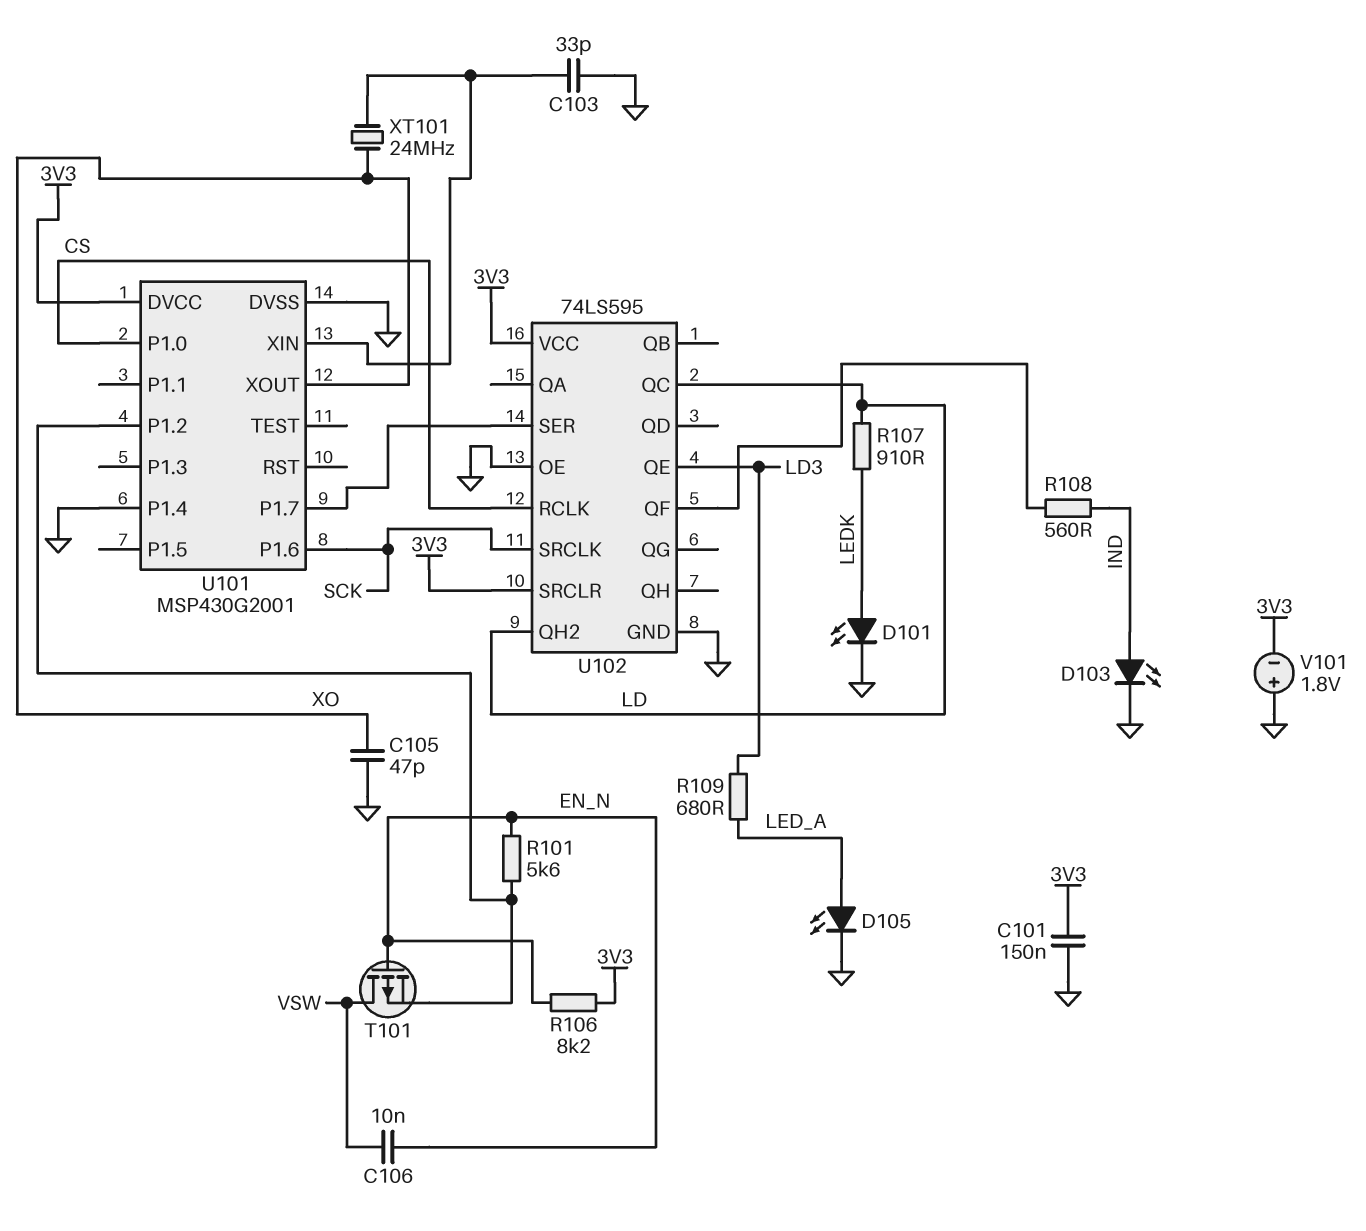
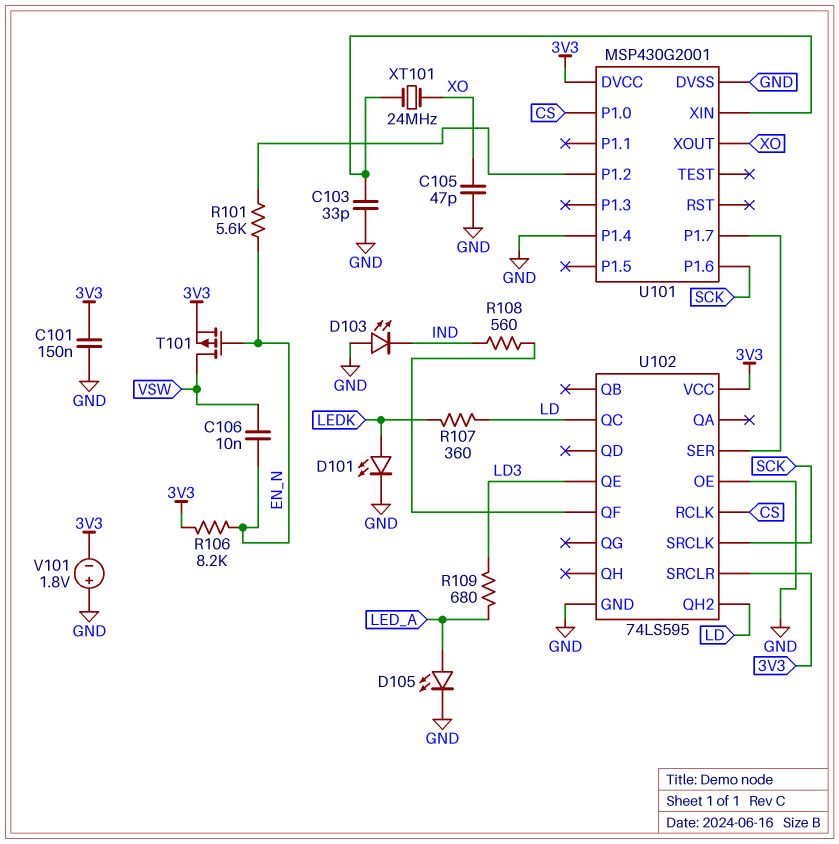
D103: LED (A IND, K GND) -> LED (A GND, K IND)
R107: 910 (LD, LEDK) -> 360 (LD, LEDK)
T101: PMOS (G EN_N, D VSW, S U101/P1.2) -> PMOS (G EN_N, D VSW, S 3V3)

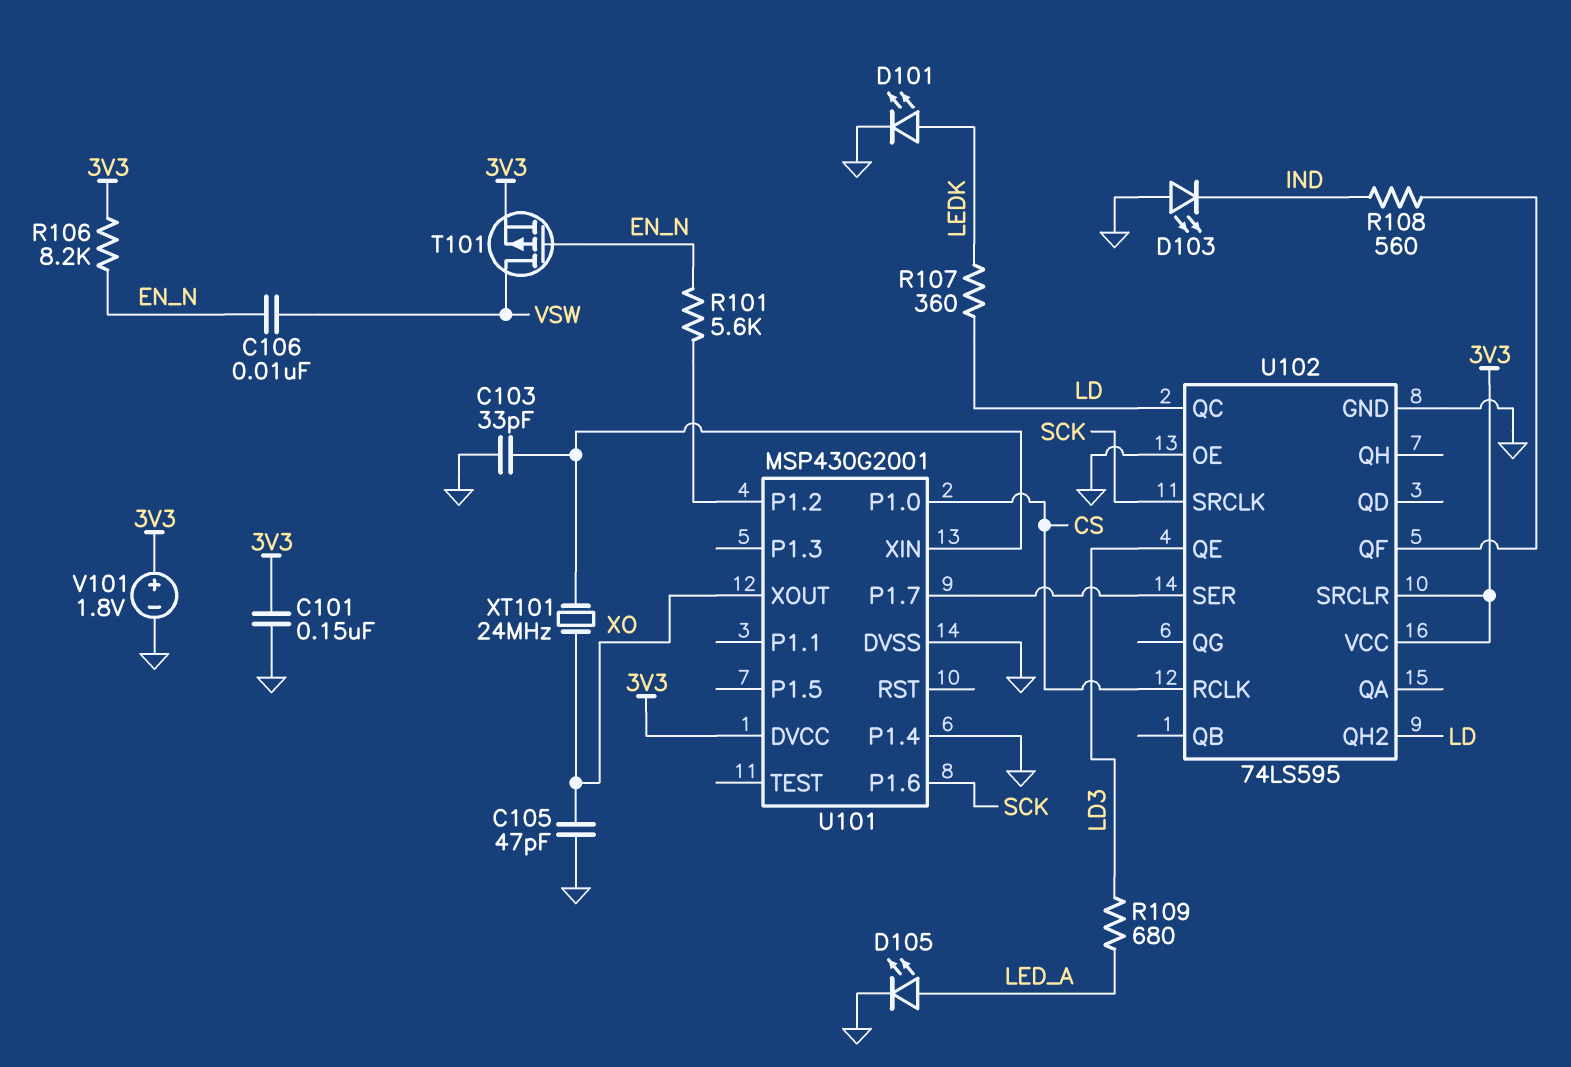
V101: 1.8V (plus GND, minus 3V3) -> 1.8V (plus 3V3, minus GND)

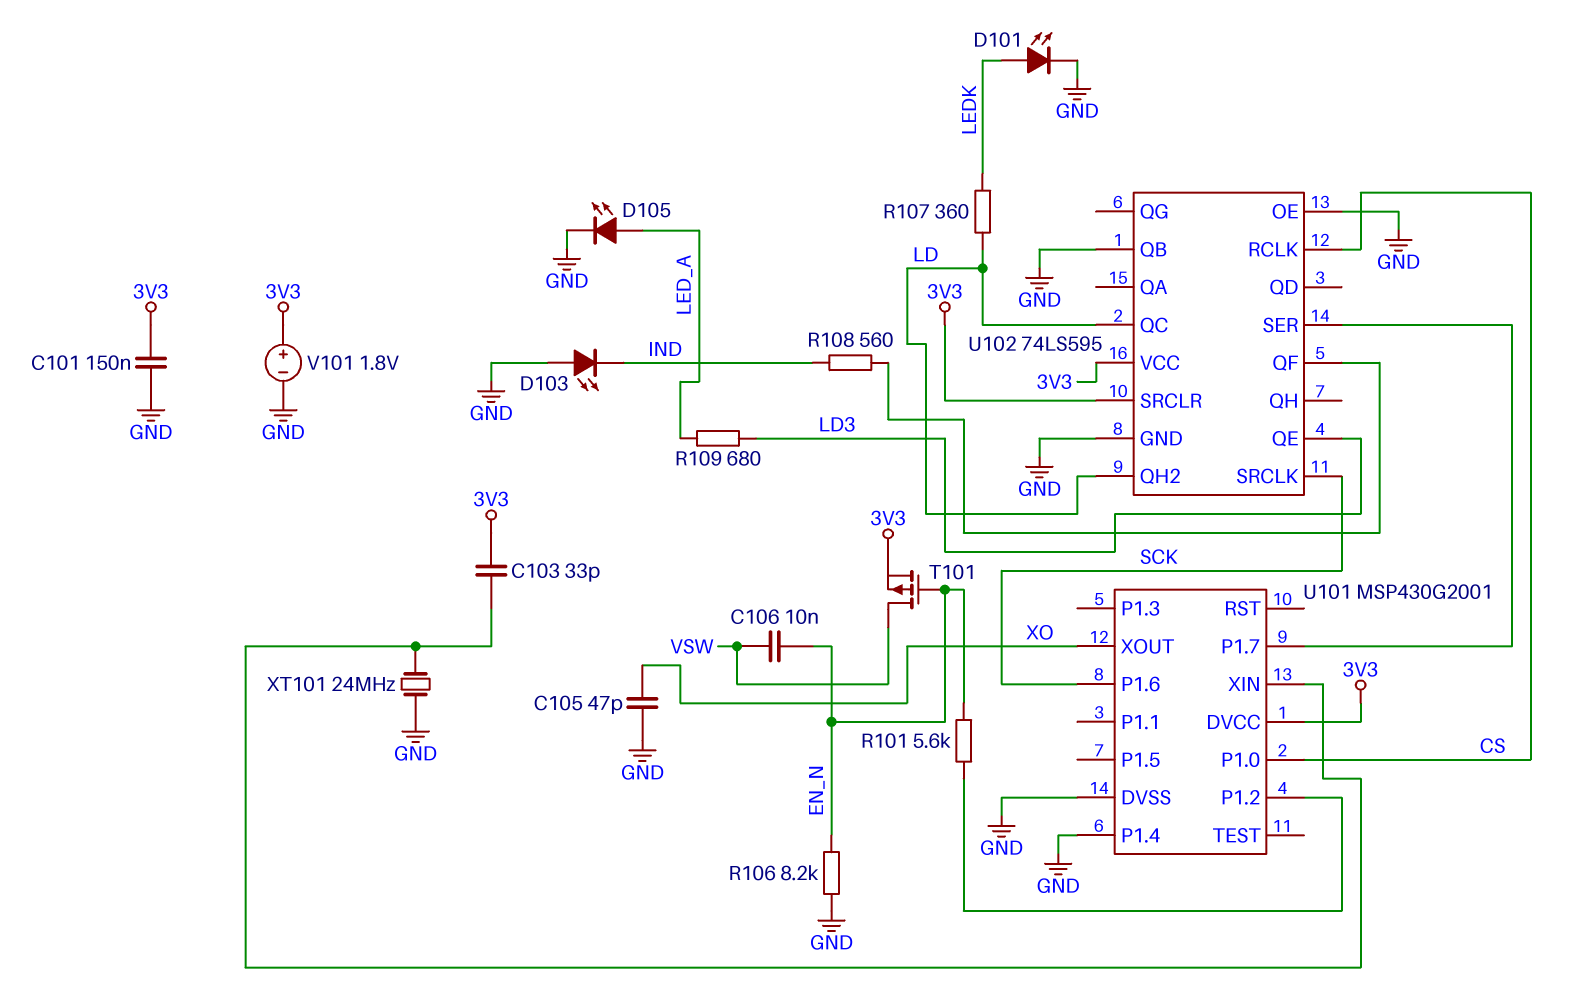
C103: 33pF (GND, U101/XIN) -> 33pF (3V3, U101/XIN)
R106: 8.2k (3V3, EN_N) -> 8.2k (EN_N, GND)
U102 pin QB: none -> GND
XT101: 24MHz (U101/XIN, XO) -> 24MHz (GND, U101/XIN)

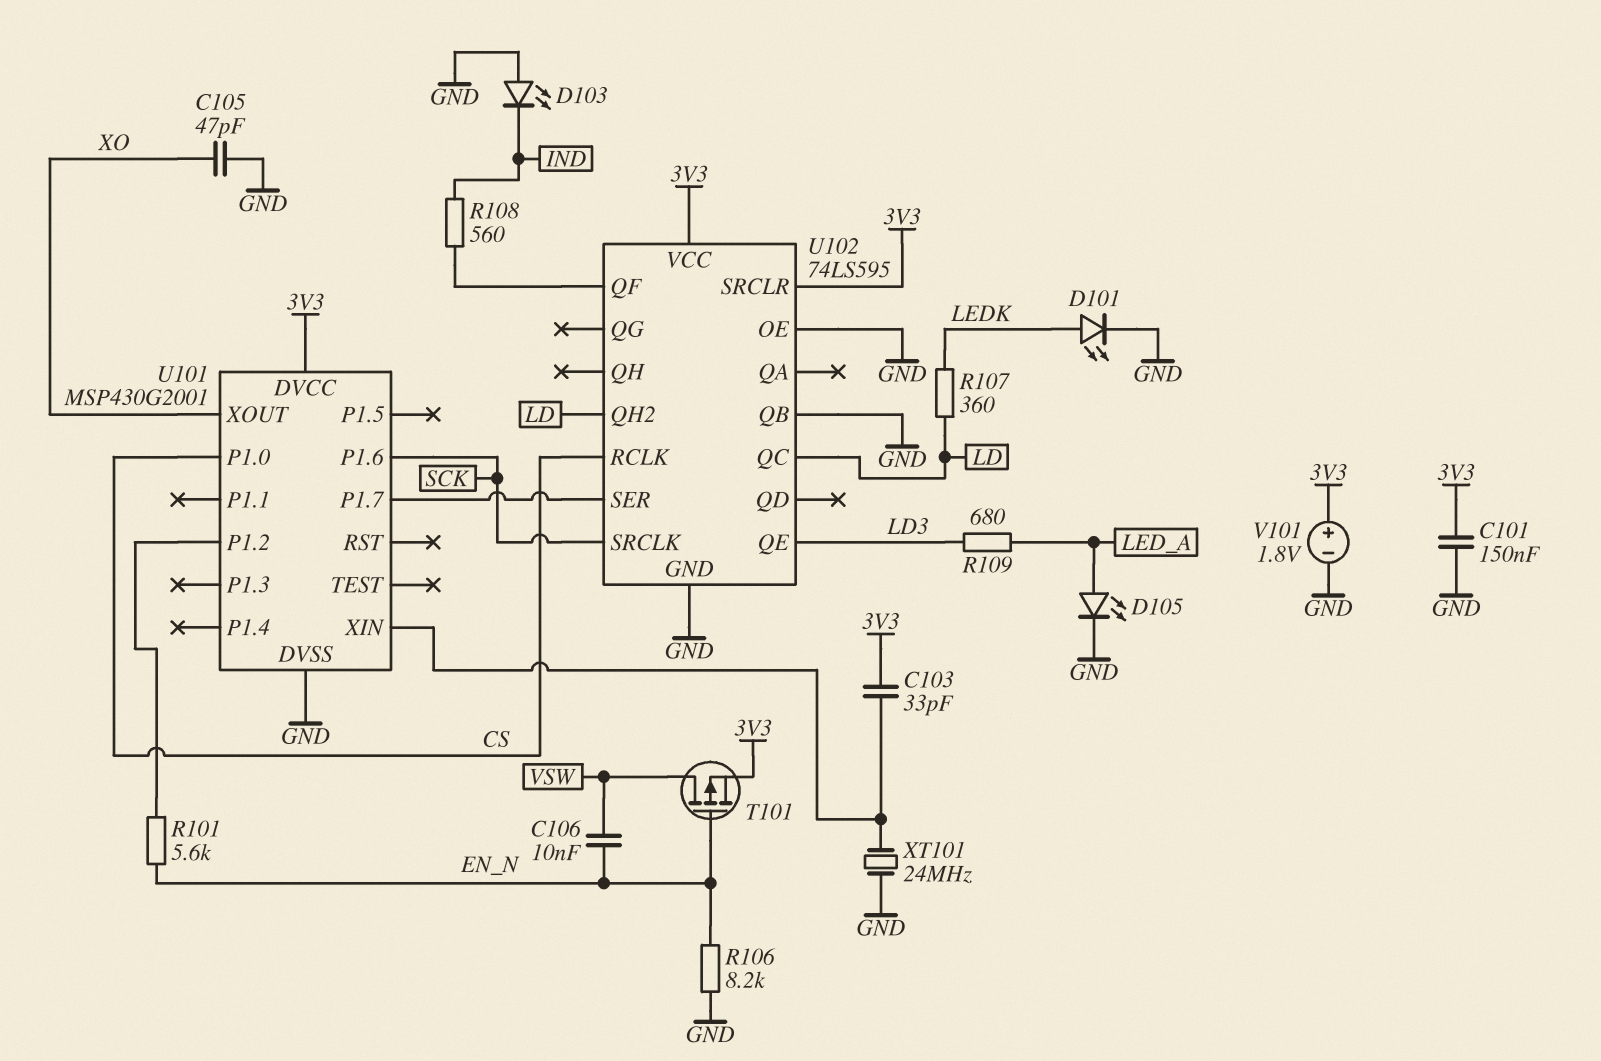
U101 pin P1.4: GND -> none

